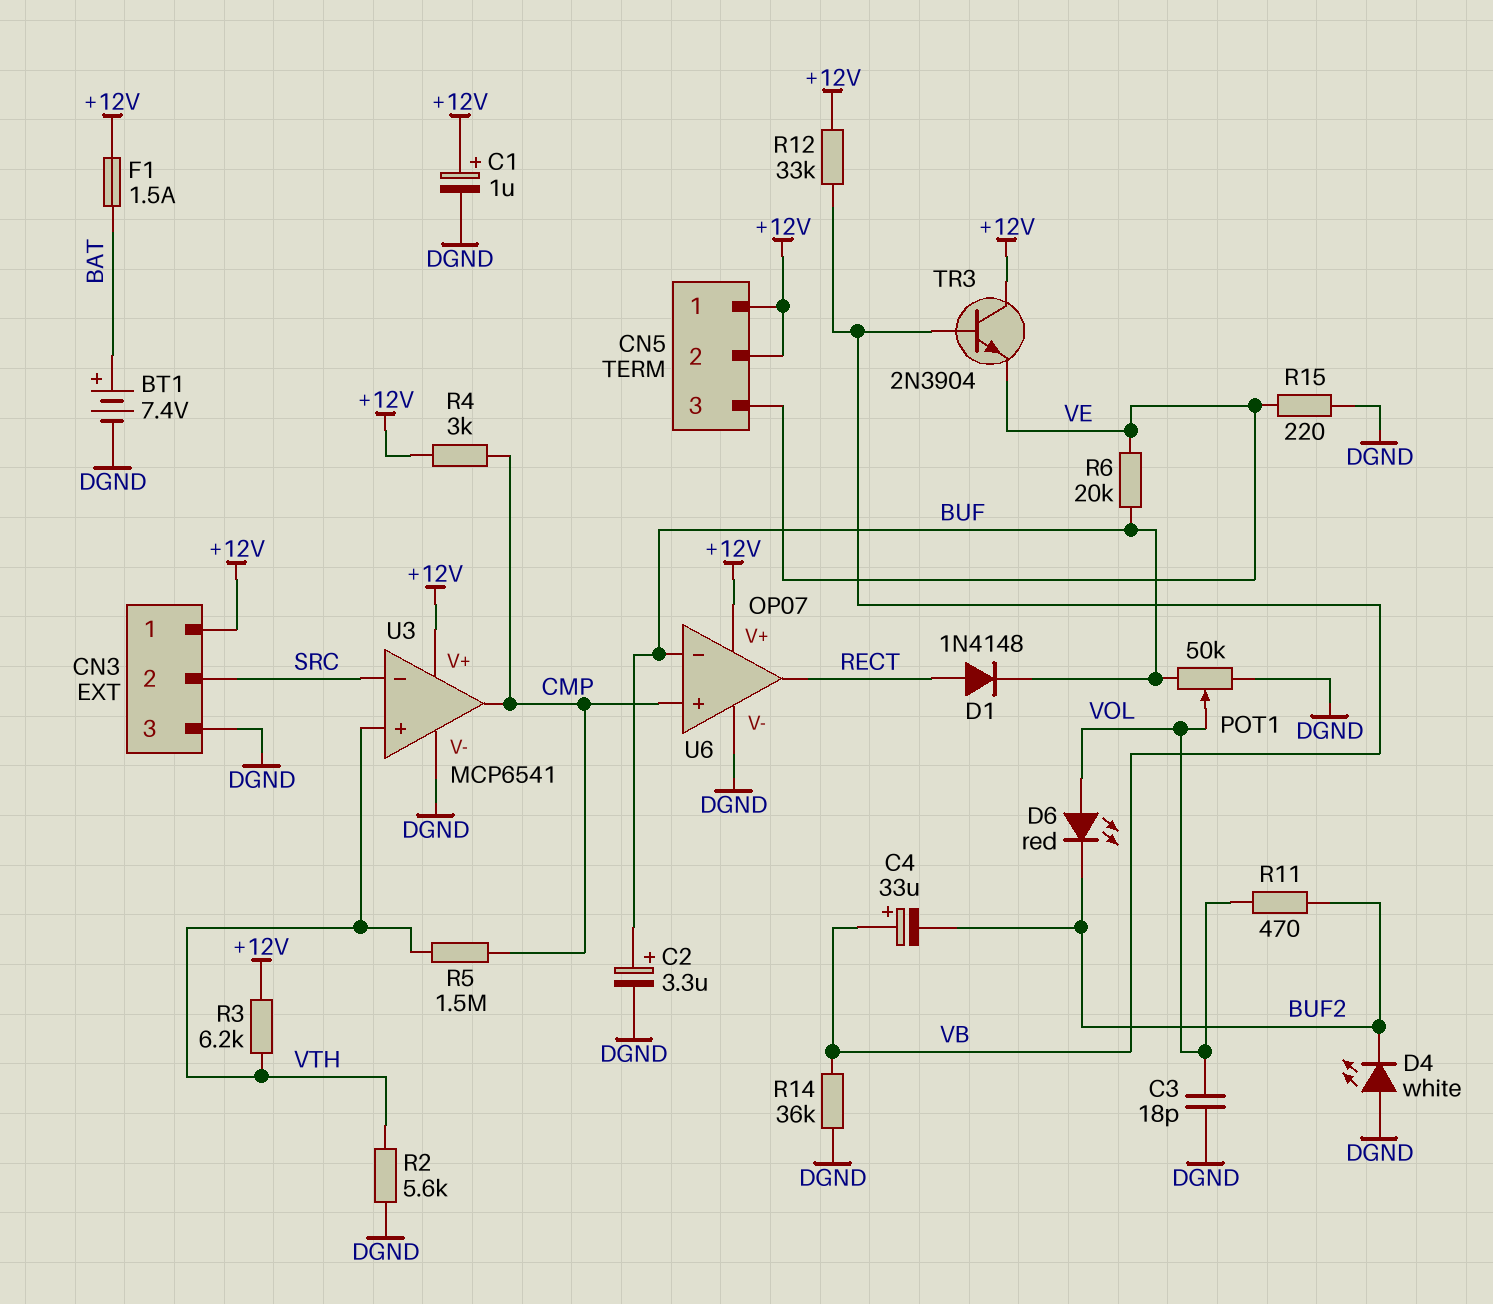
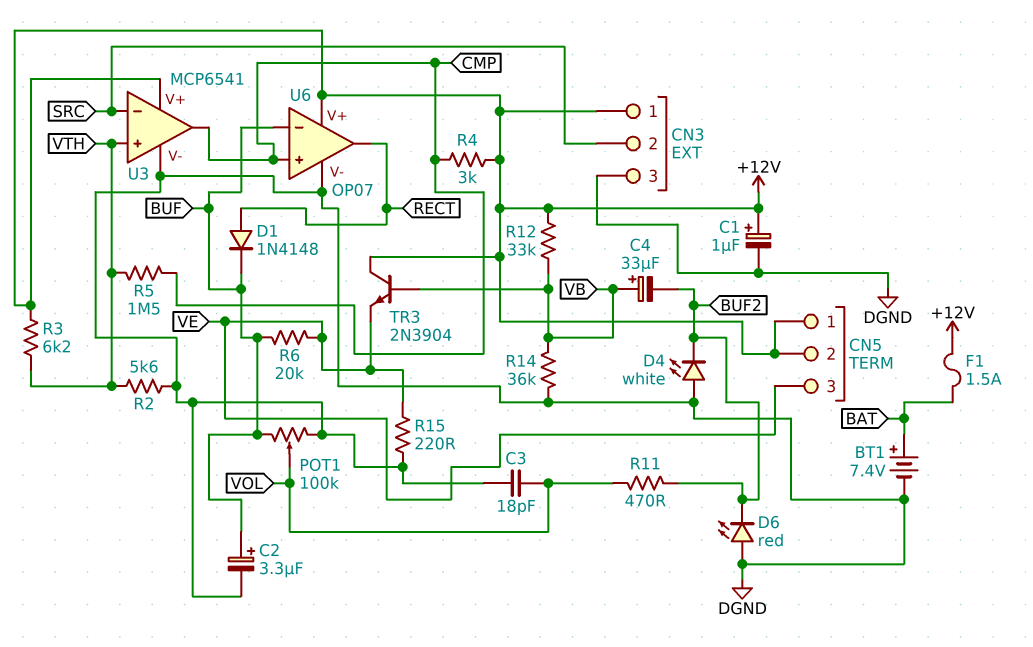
D6: LED red (A VOL, K BUF2) -> LED red (A DGND, K BUF2)
POT1: 50k (BUF, DGND, wiper VOL) -> 100k (BUF, DGND, wiper VOL)

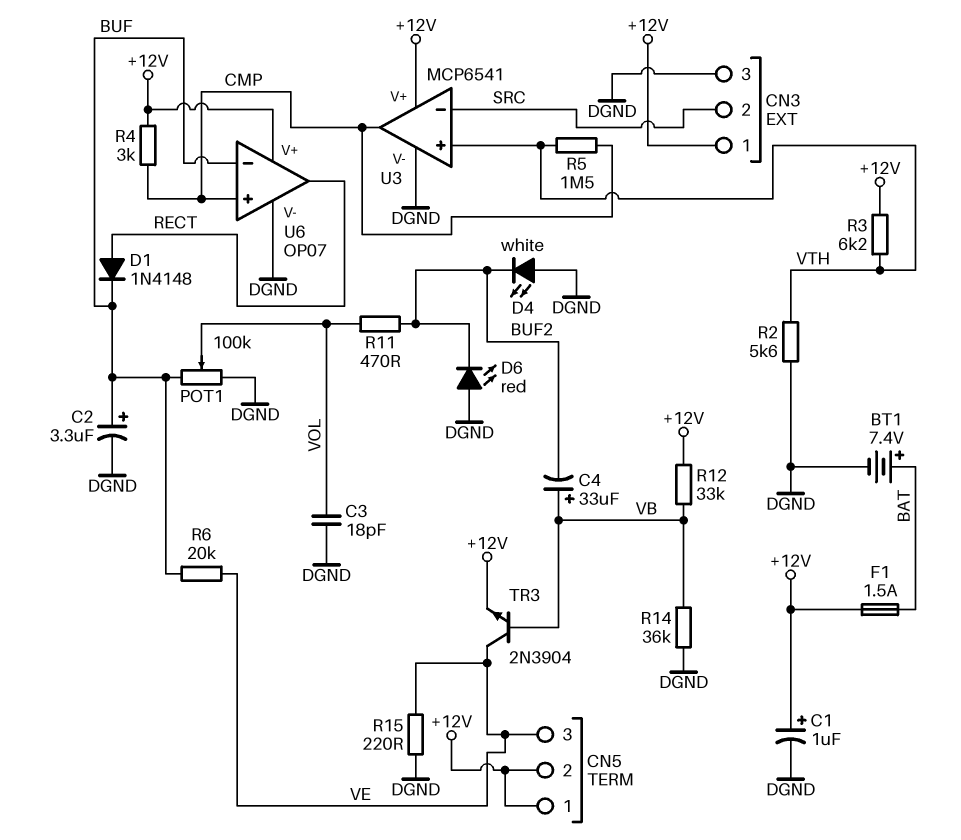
TR3: NPN 2N3904 (B VB, C +12V, E VE) -> NPN 2N3904 (B VB, C VE, E +12V)

